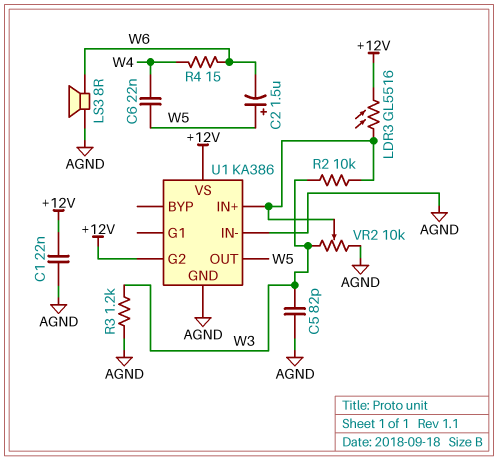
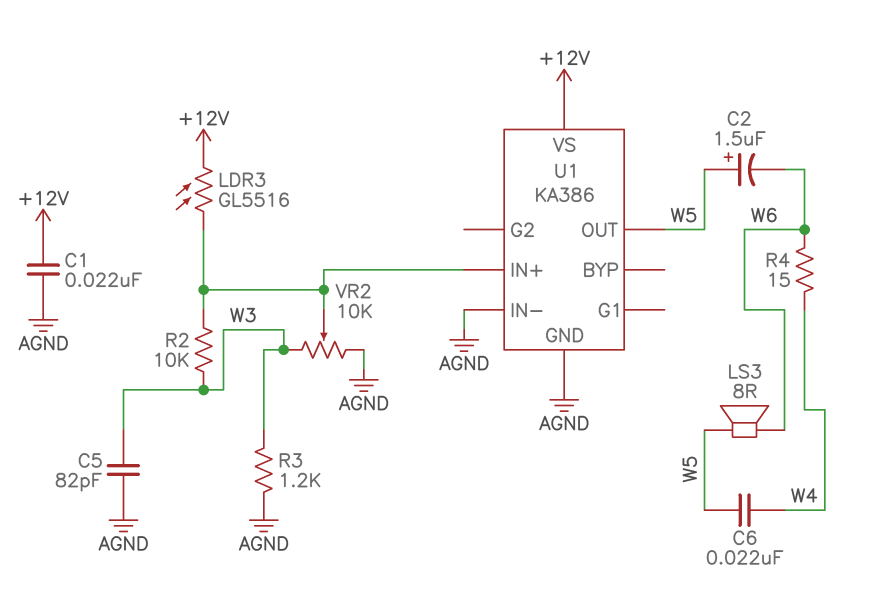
LS3: speaker 8R (AGND, W6) -> speaker 8R (W5, W6)
U1 pin G2: +12V -> none

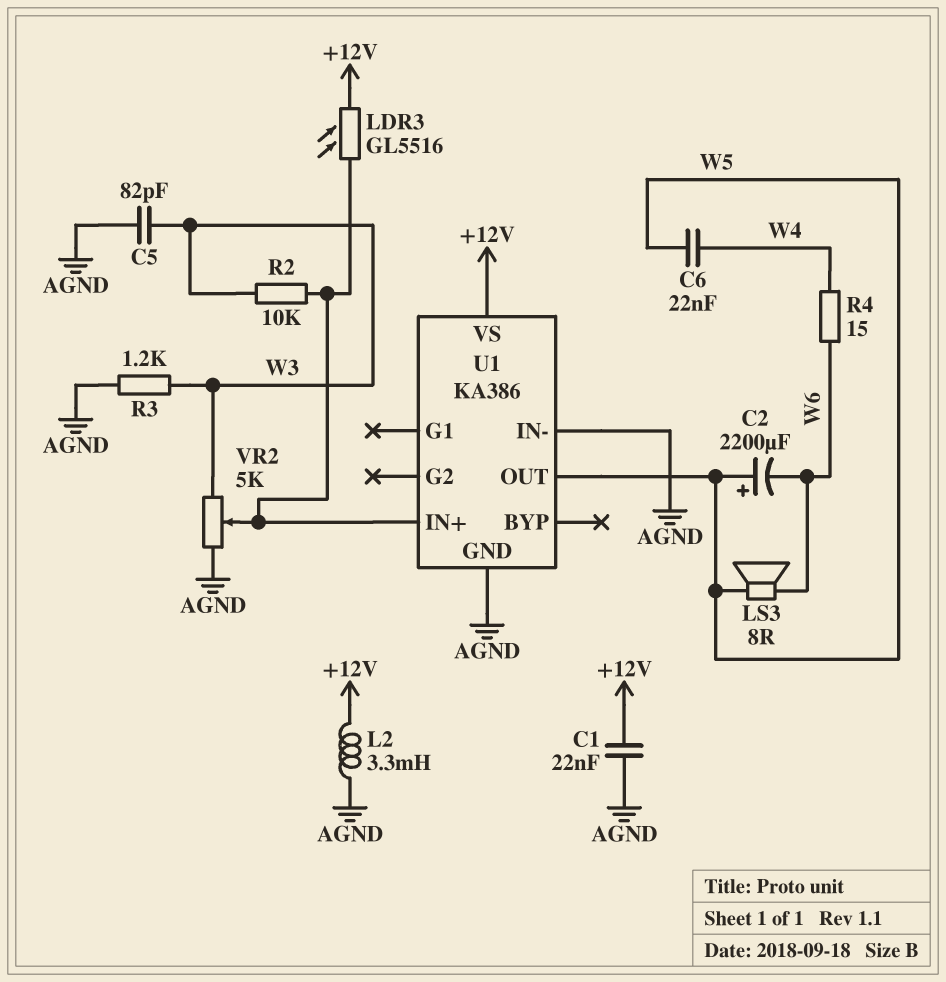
C2: 1.5uF (plus W5, minus W6) -> 2200uF (plus W5, minus W6)
L2: none -> 3.3mH (+12V, AGND)
VR2: 10k (AGND, W3, wiper U1/IN+) -> 5k (AGND, W3, wiper U1/IN+)

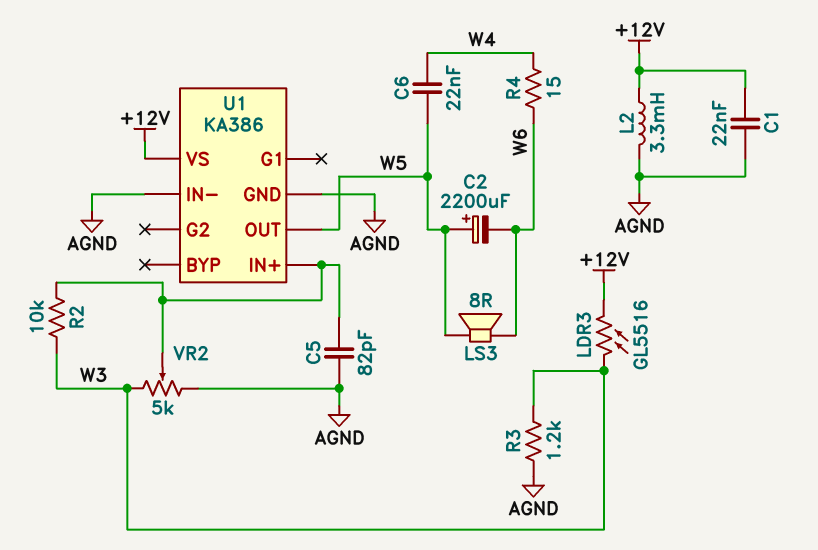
C5: 82pF (AGND, W3) -> 82pF (AGND, U1/IN+)
LDR3: GL5516 (+12V, U1/IN+) -> GL5516 (+12V, W3)

